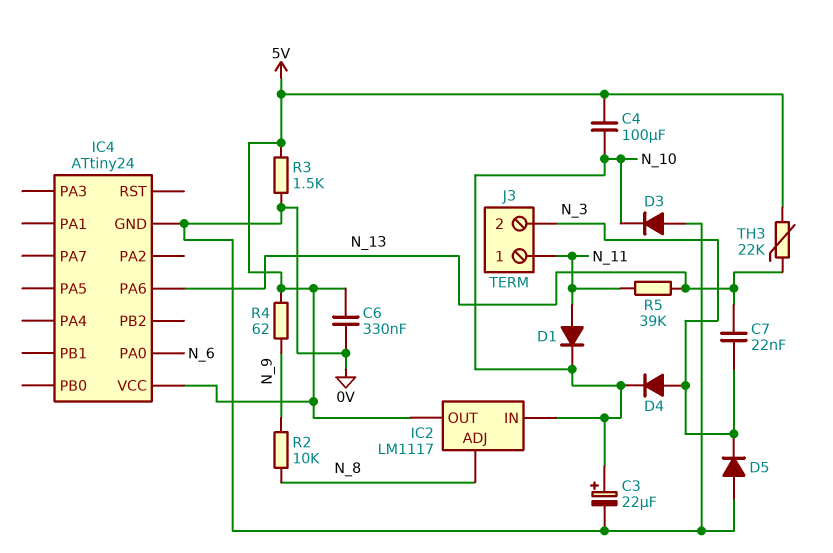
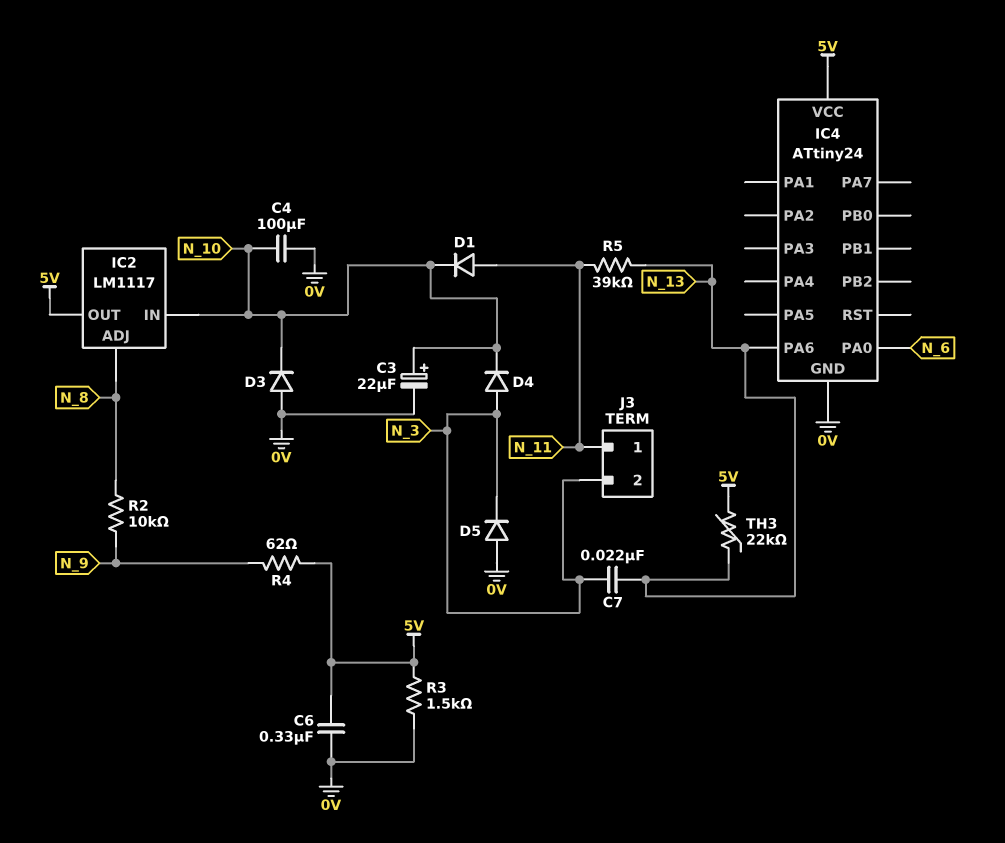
C4: 100uF (5V, N_10) -> 100uF (0V, N_10)

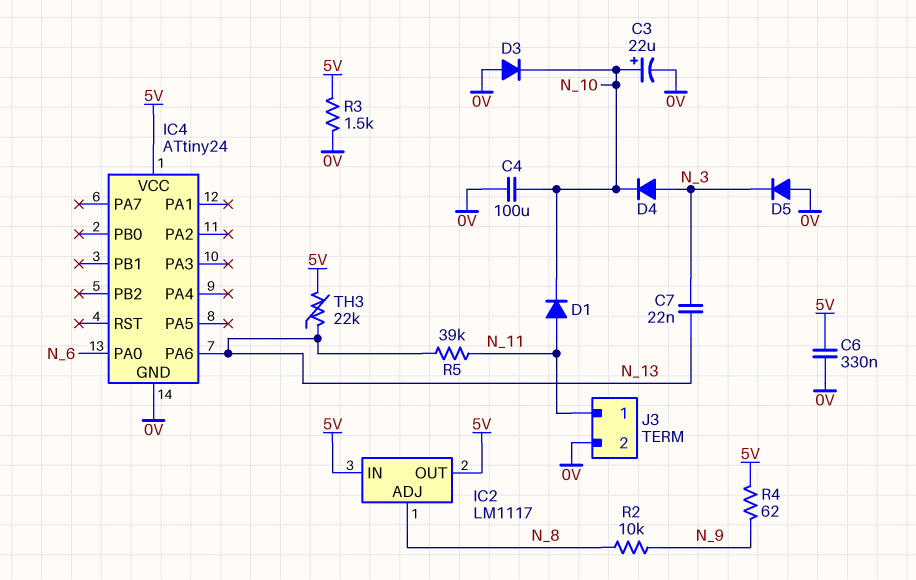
IC2 pin IN: N_10 -> 5V
J3 pin 2: N_3 -> 0V

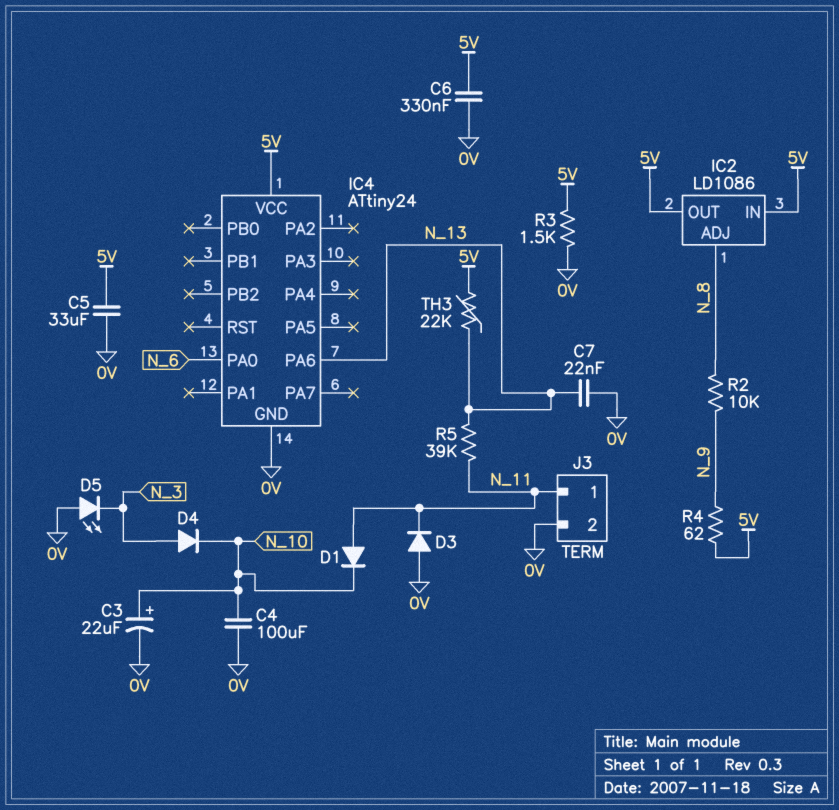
C5: none -> 33uF (0V, 5V)
C7: 22nF (N_3, N_13) -> 22nF (0V, N_13)
D3: diode (A 0V, K N_10) -> diode (A 0V, K N_11)
D5: diode (A 0V, K N_3) -> LED (A 0V, K N_3)
IC2: LM1117 -> LD1086

